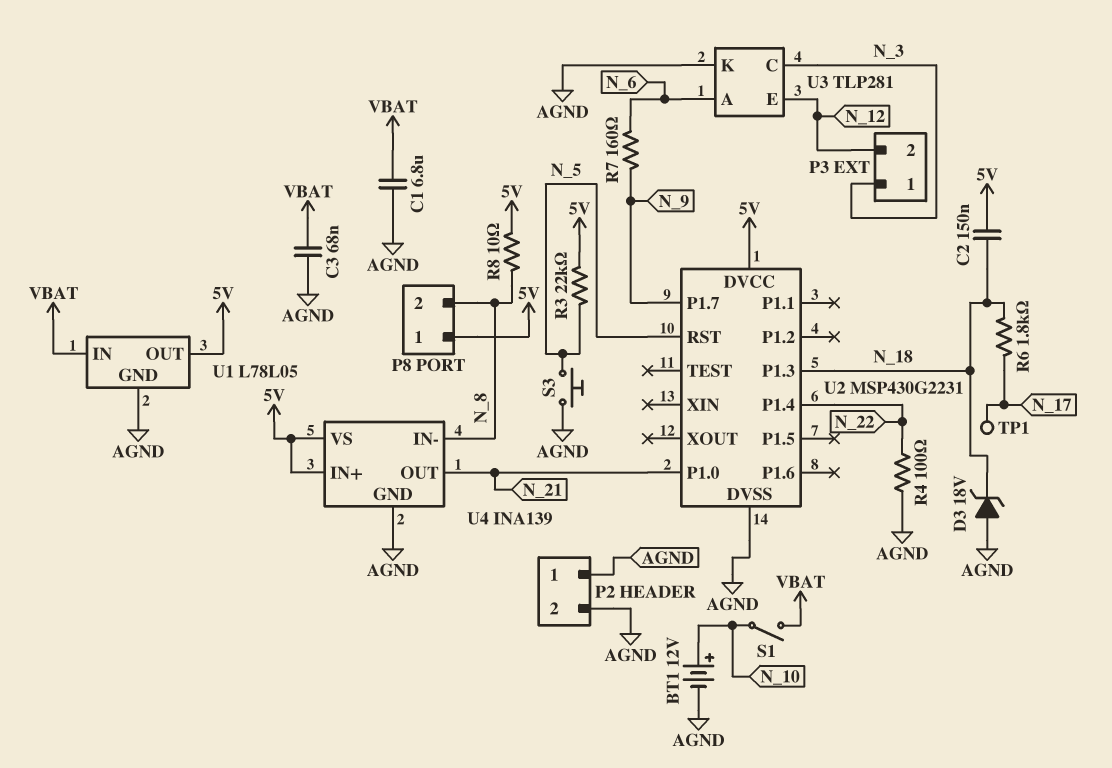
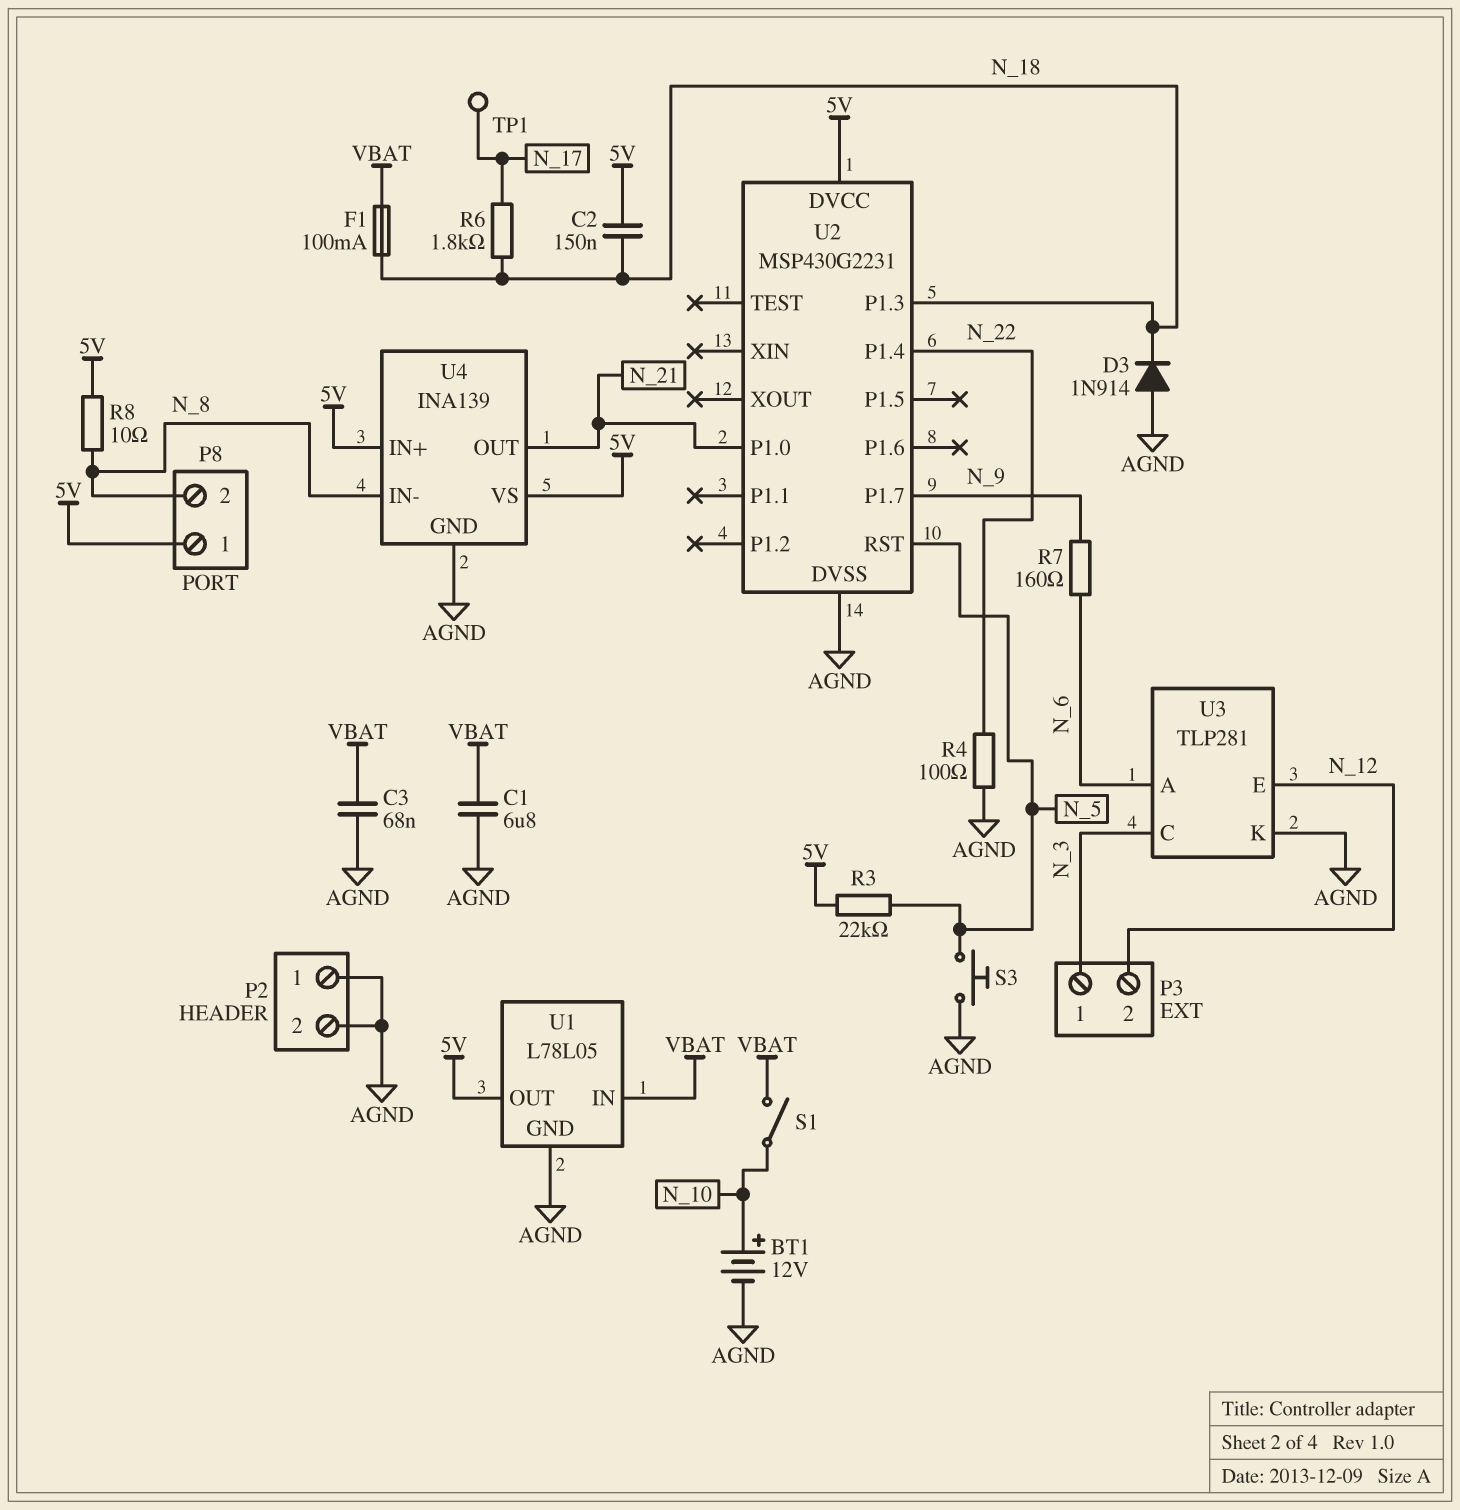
D3: zener 18V (A AGND, K N_18) -> diode 1N914 (A AGND, K N_18)
F1: none -> 100mA (N_18, VBAT)

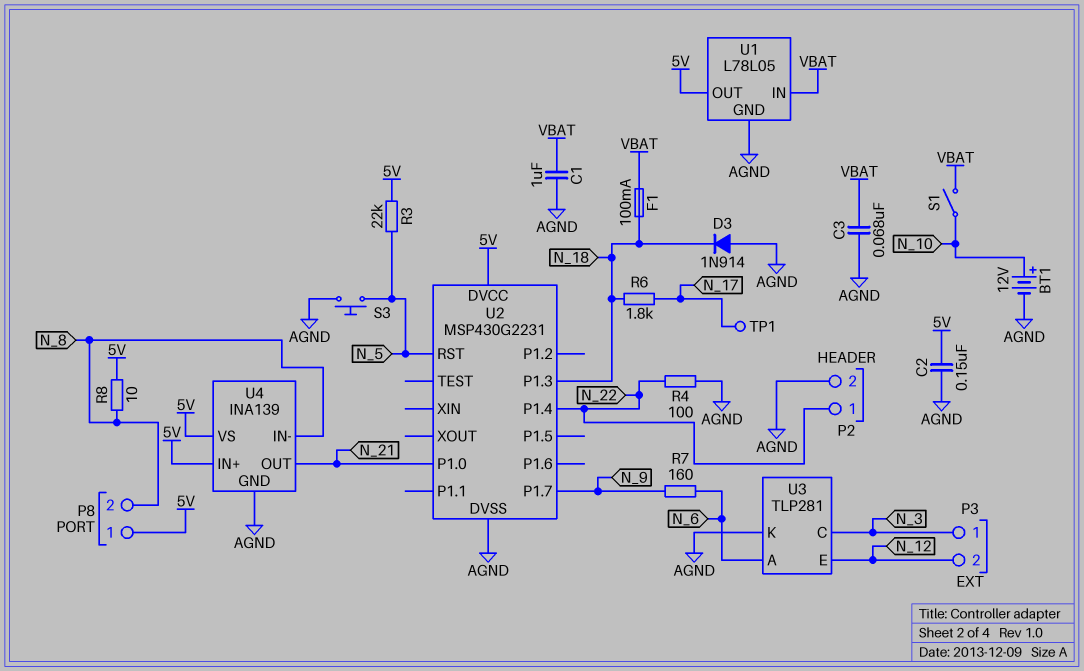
C1: 6.8uF (AGND, VBAT) -> 1uF (AGND, VBAT)
C2: 150nF (5V, N_18) -> 150nF (5V, AGND)
P2 pin 1: AGND -> N_22

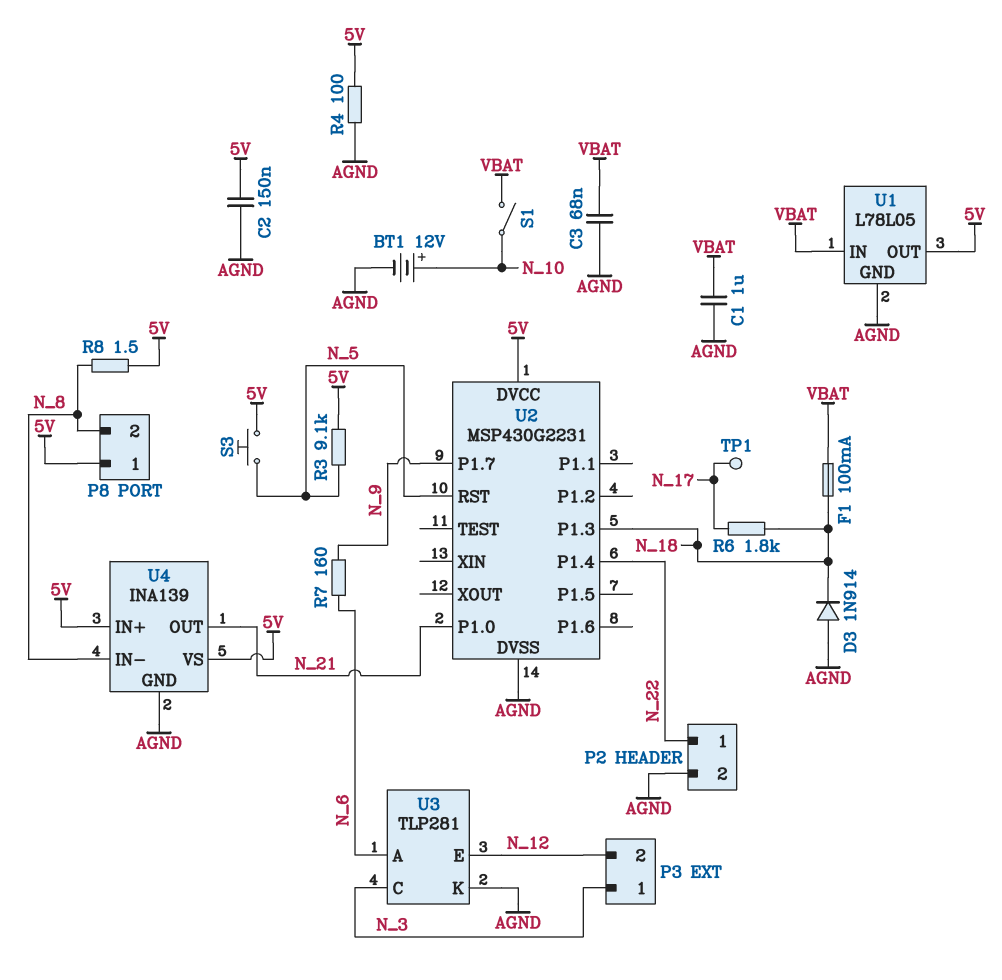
R3: 22k (5V, N_5) -> 9.1k (5V, N_5)
R4: 100 (AGND, N_22) -> 100 (5V, AGND)
R8: 10 (5V, N_8) -> 1.5 (5V, N_8)
S3: button (AGND, N_5) -> button (5V, N_5)

